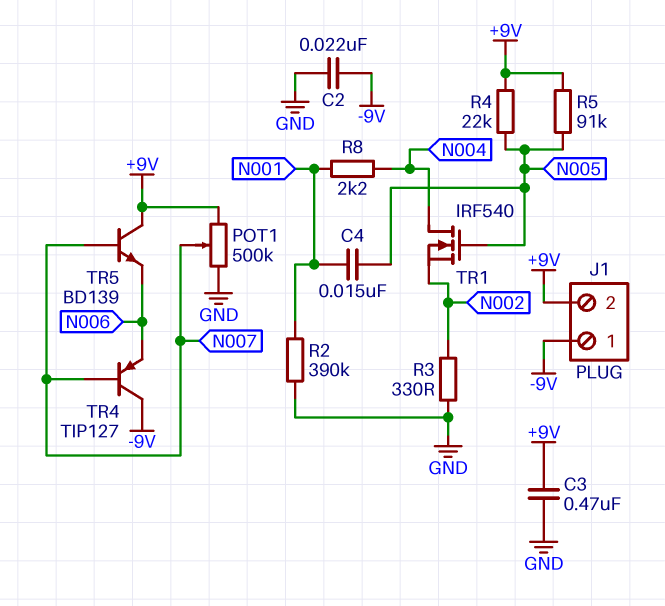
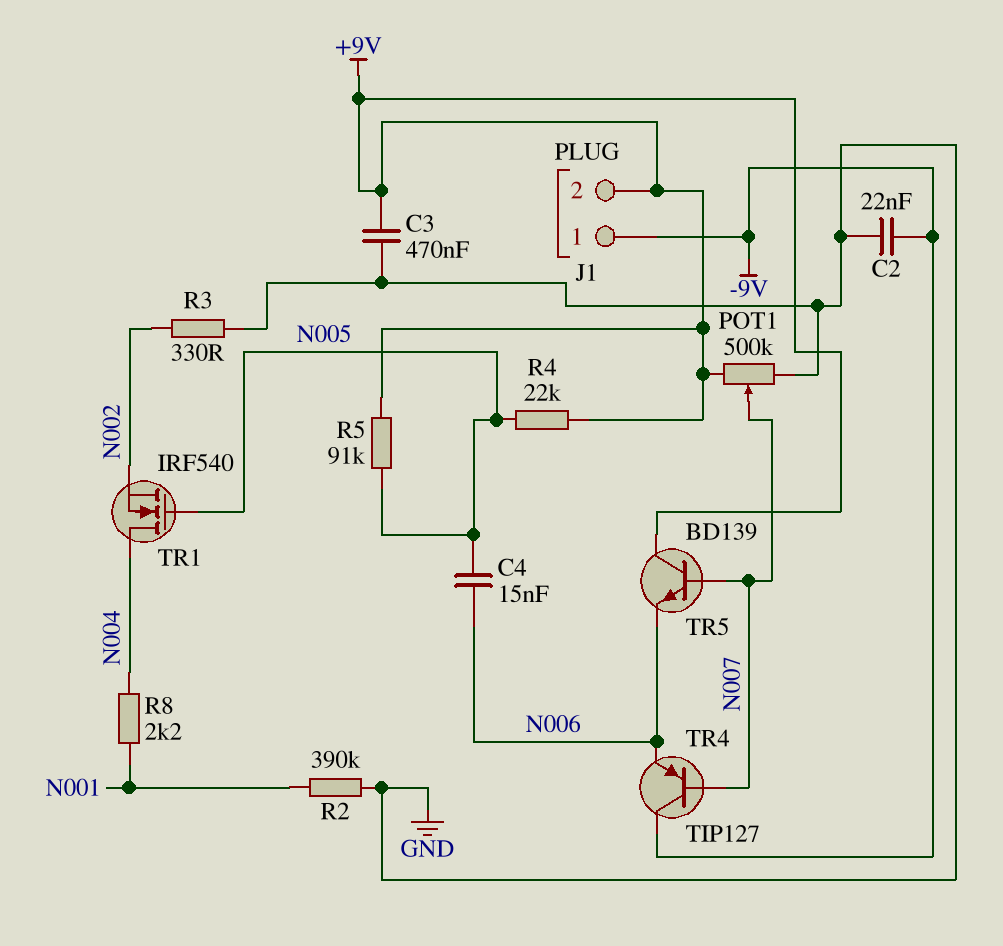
C4: 15nF (N001, N005) -> 15nF (N005, N006)

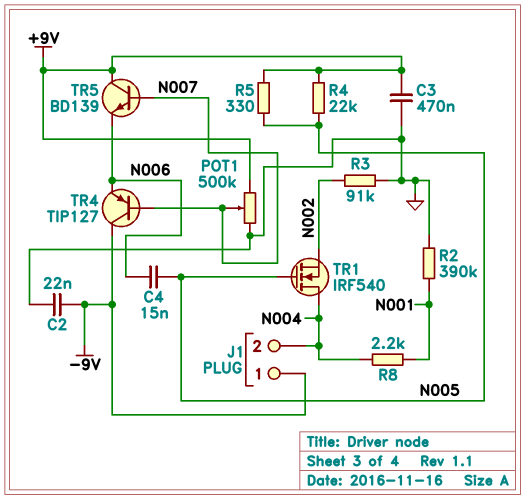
J1 pin 2: +9V -> N004
R3: 330 (GND, N002) -> 91k (GND, N002)
R5: 91k (+9V, N005) -> 330 (+9V, N005)

